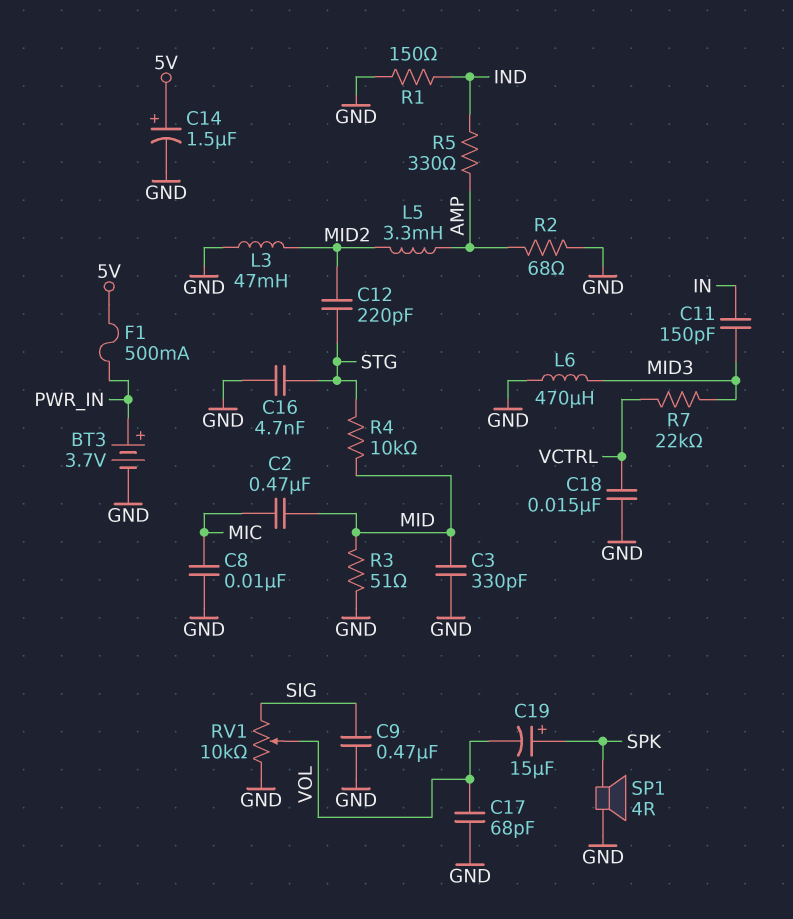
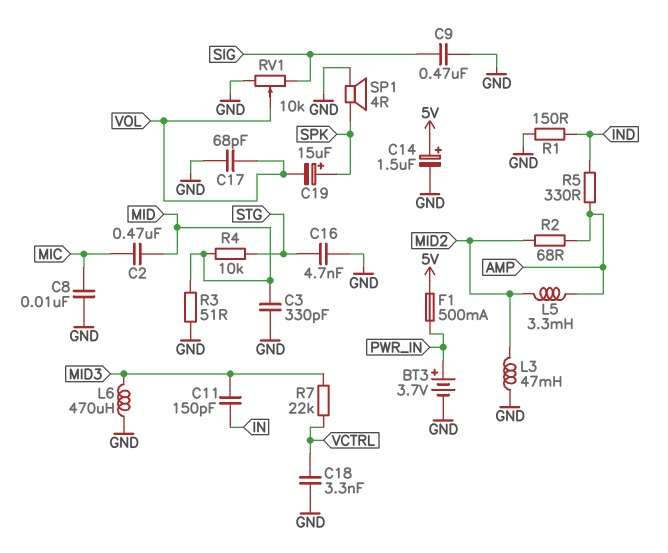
C12: 220pF (MID2, STG) -> none
C18: 15nF (GND, VCTRL) -> 3.3nF (GND, VCTRL)
R2: 68 (AMP, GND) -> 68 (AMP, MID2)

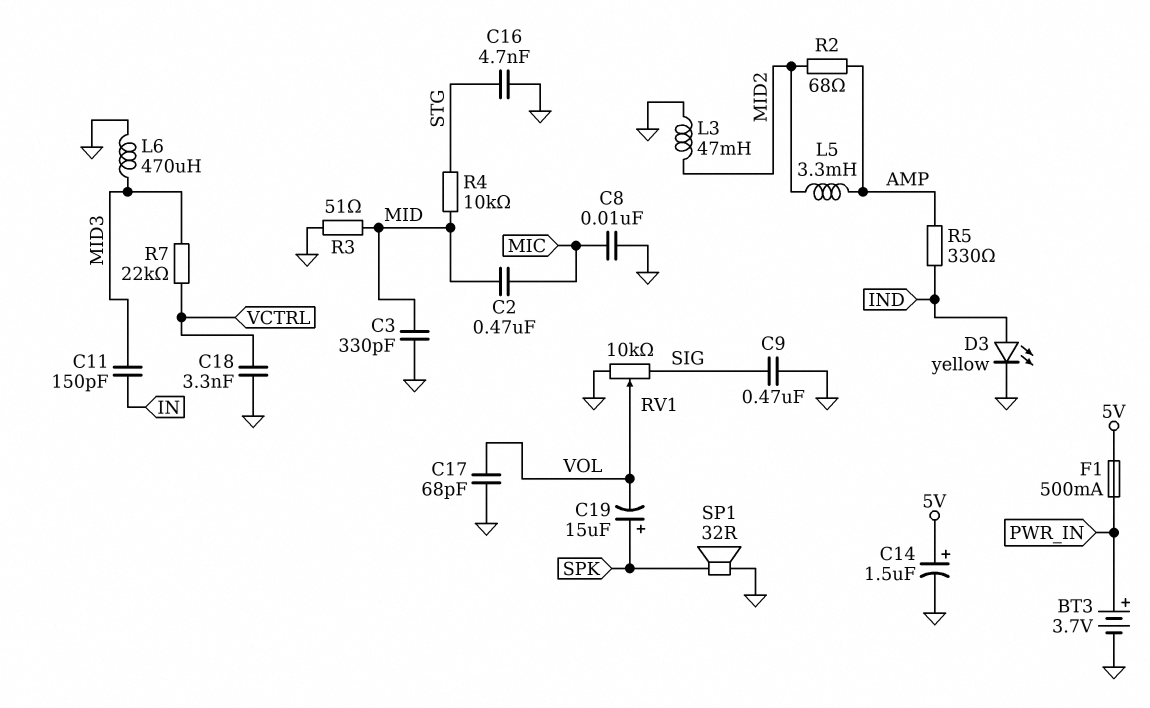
D3: none -> LED yellow (A IND, K GND)
R1: 150 (GND, IND) -> none
SP1: speaker 4R (GND, SPK) -> speaker 32R (GND, SPK)

